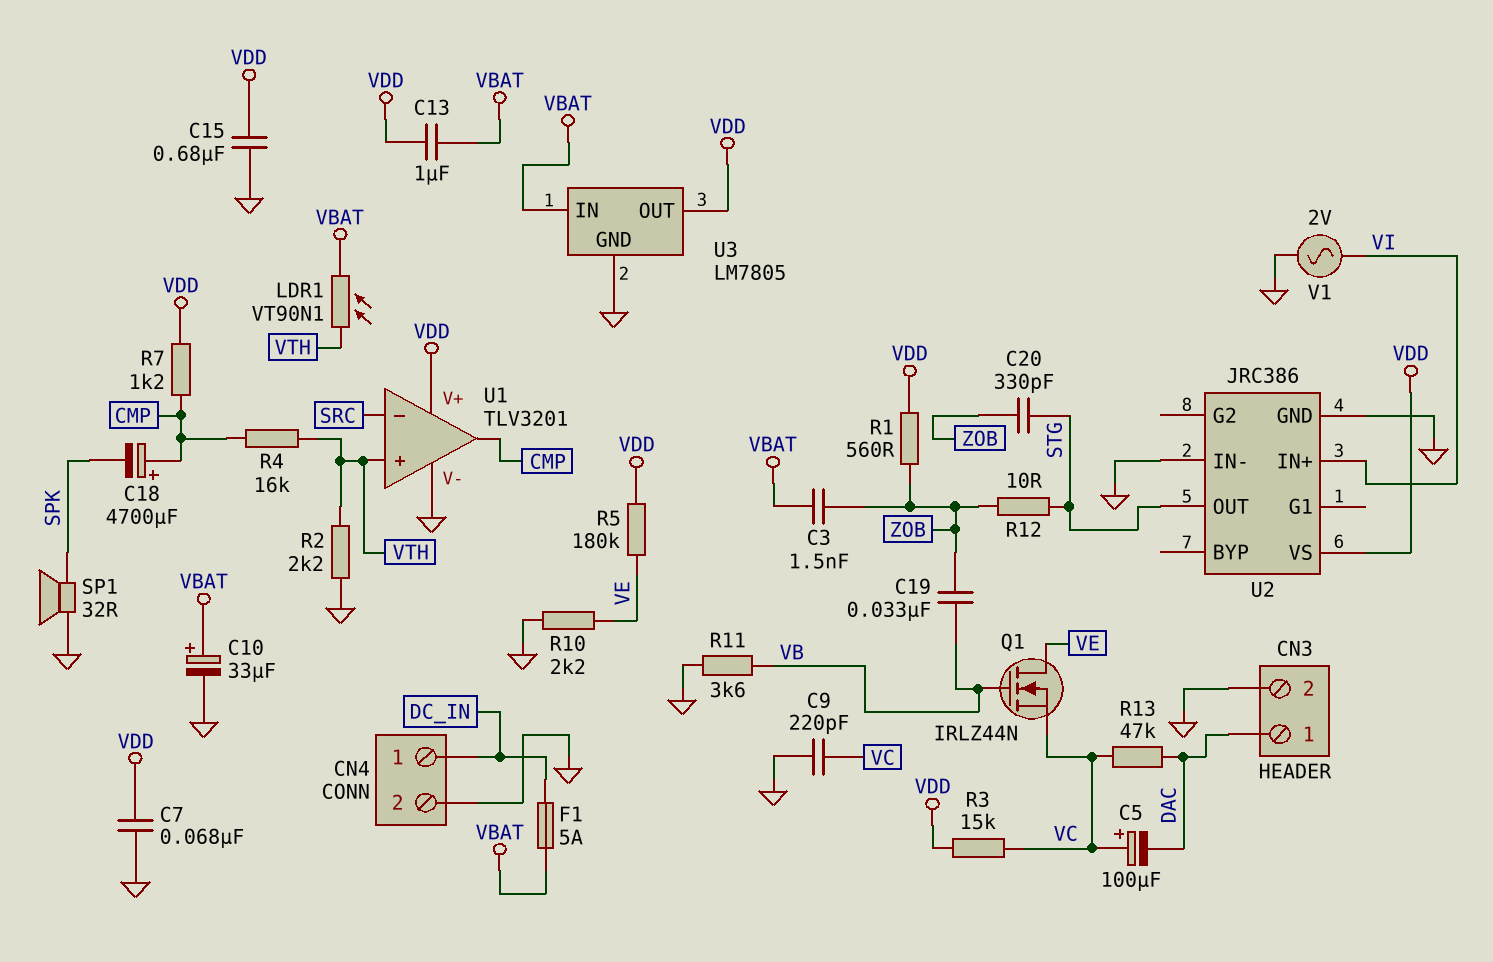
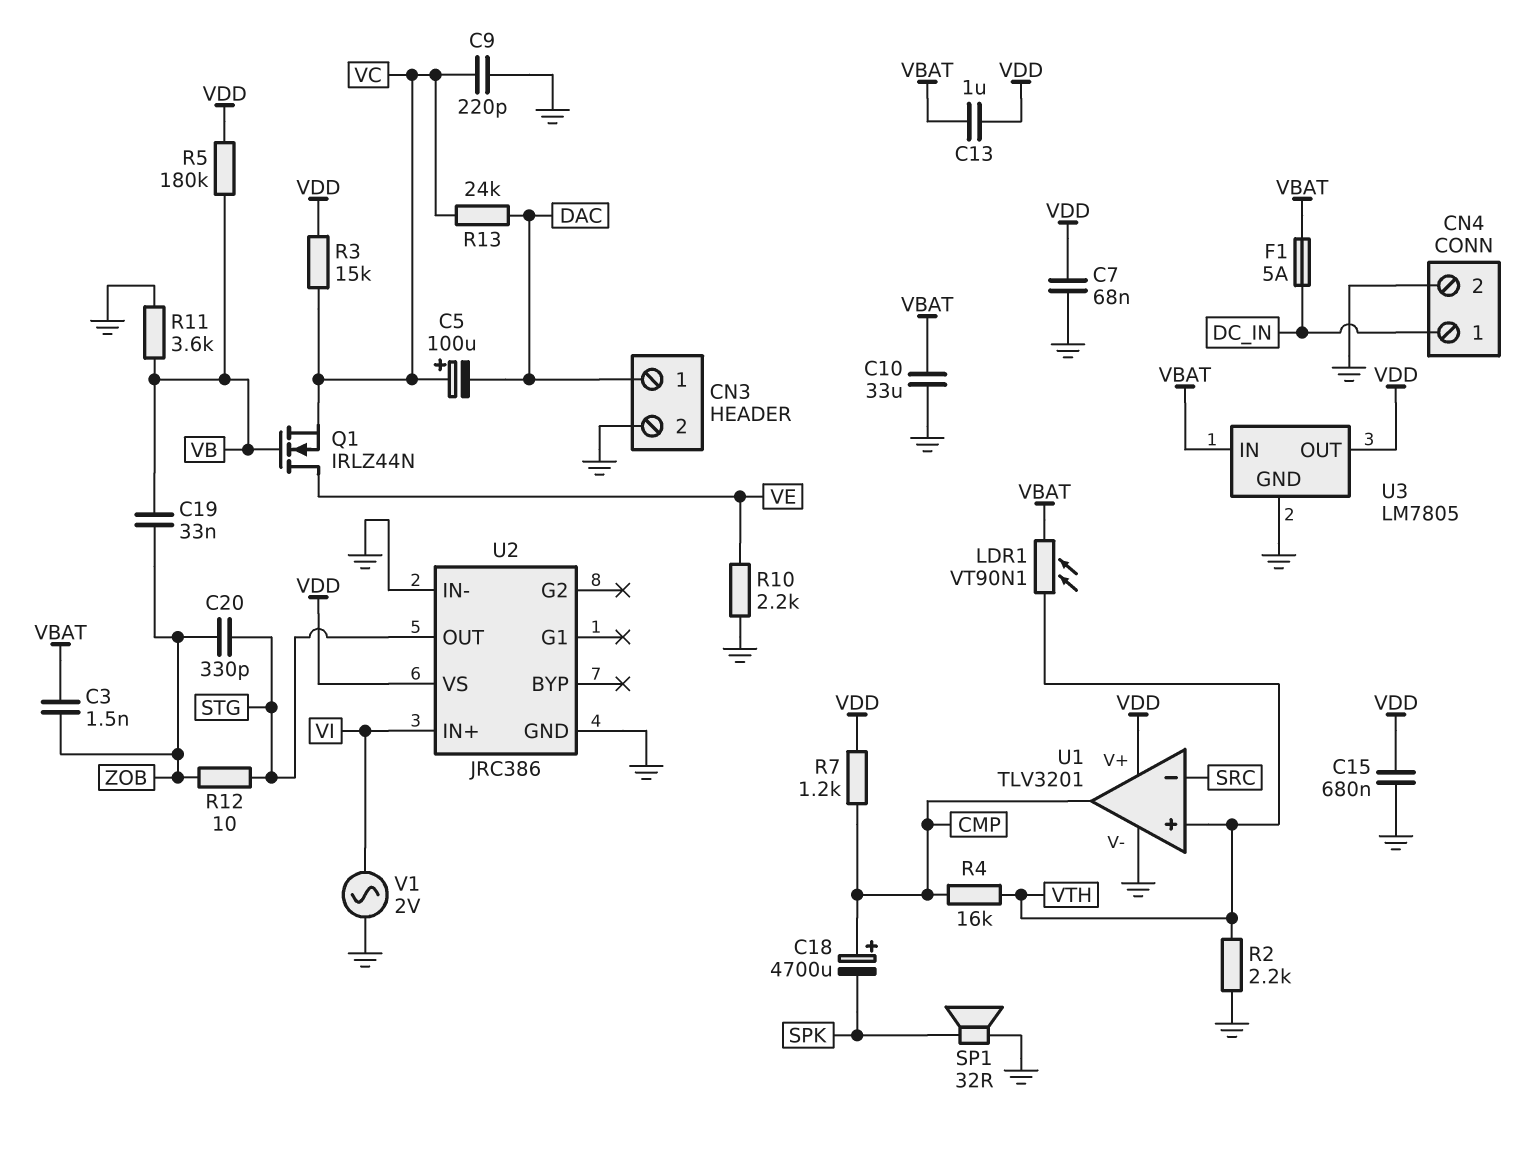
C10: 33uF (plus VBAT, minus GND) -> 33uF (GND, VBAT)
R1: 560 (VDD, ZOB) -> none
R5: 180k (VDD, VE) -> 180k (VB, VDD)
R13: 47k (DAC, VC) -> 24k (DAC, VC)

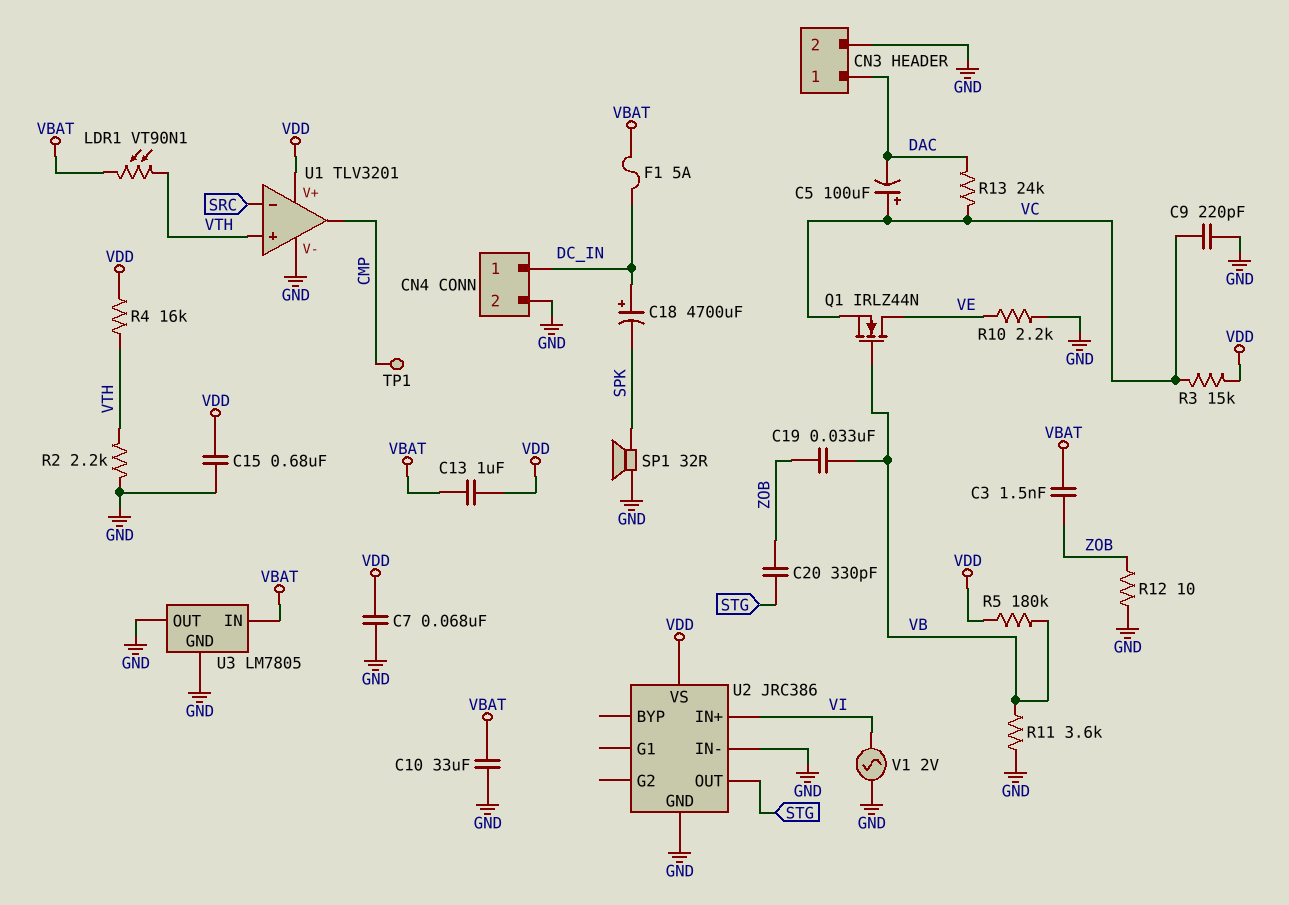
C18: 4700uF (plus CMP, minus SPK) -> 4700uF (plus DC_IN, minus SPK)
R4: 16k (CMP, VTH) -> 16k (VDD, VTH)
R7: 1.2k (CMP, VDD) -> none
R12: 10 (STG, ZOB) -> 10 (GND, ZOB)
TP1: none -> test point (CMP)
U3 pin OUT: VDD -> GND

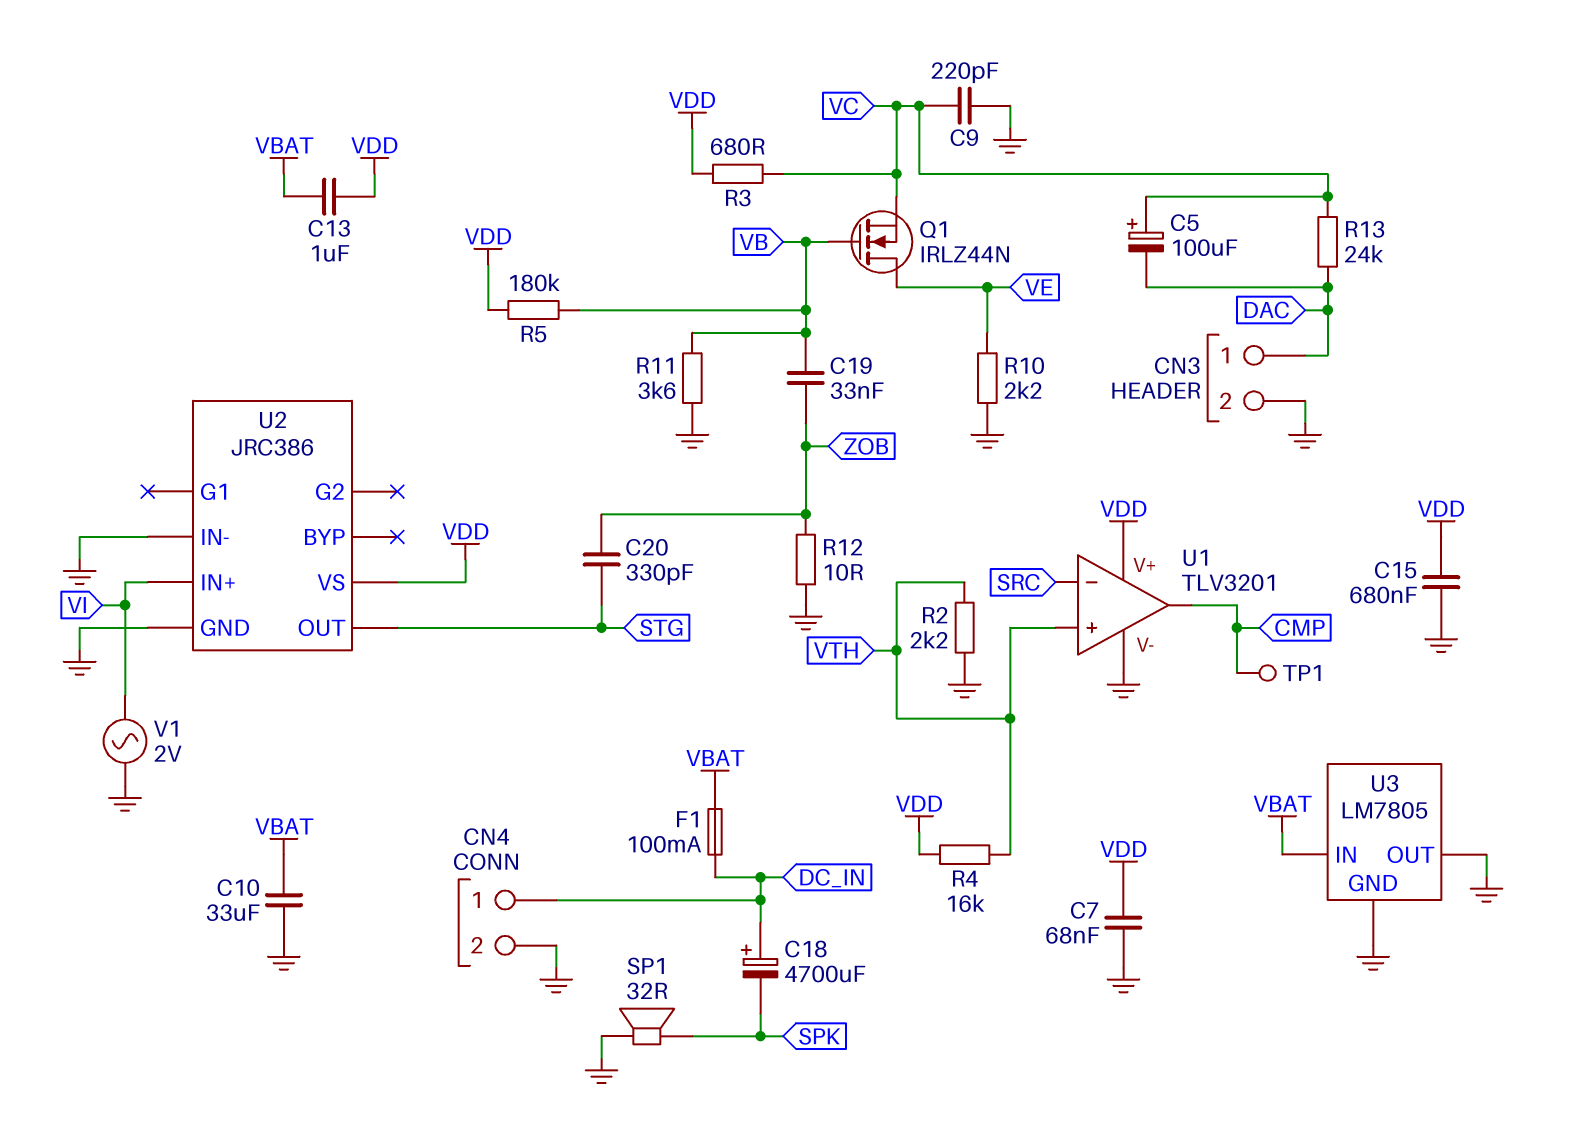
C3: 1.5nF (VBAT, ZOB) -> none
F1: 5A (DC_IN, VBAT) -> 100mA (DC_IN, VBAT)
LDR1: VT90N1 (VBAT, VTH) -> none
R3: 15k (VC, VDD) -> 680 (VC, VDD)

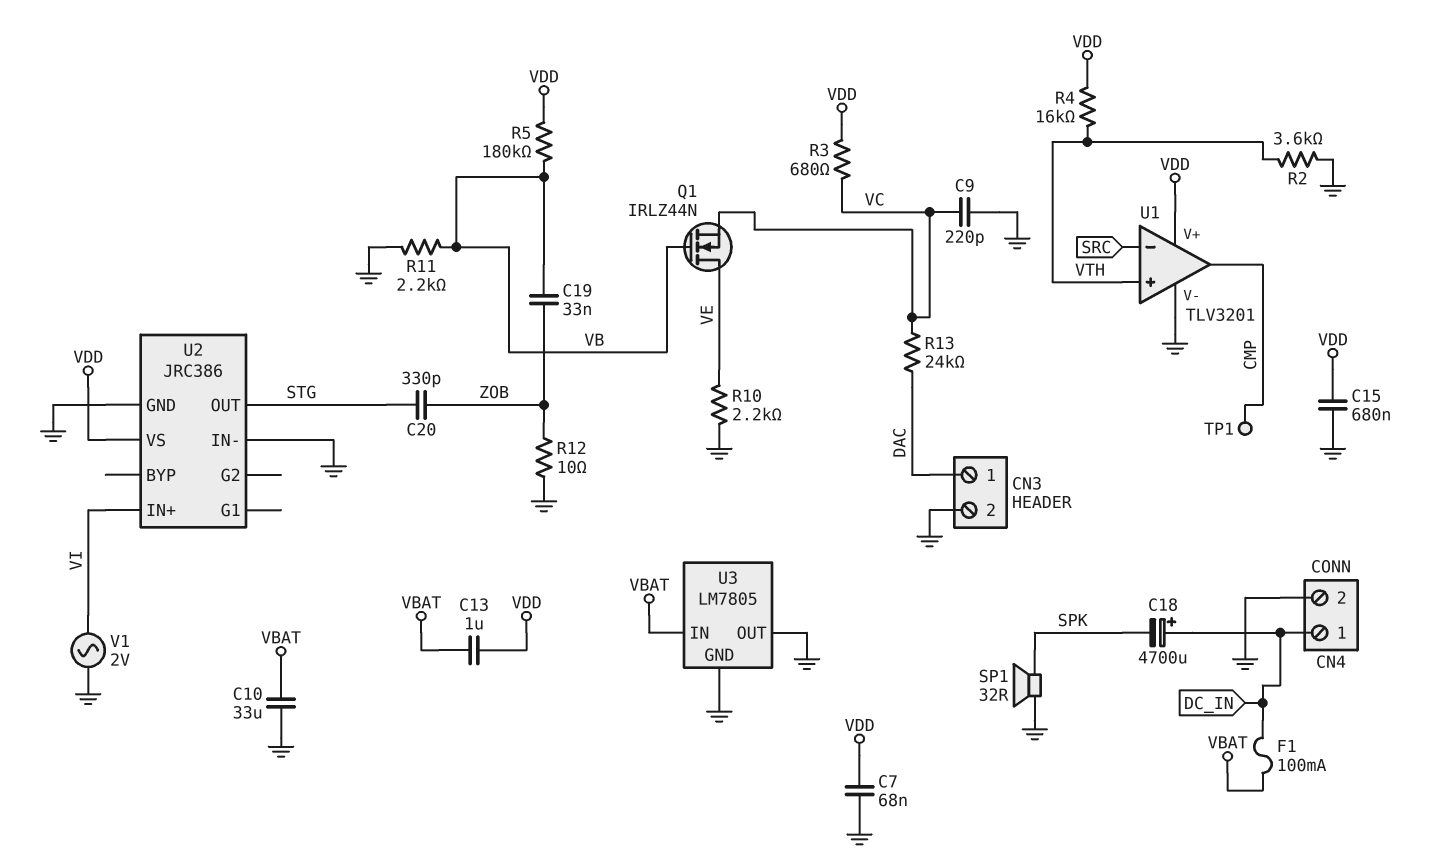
C5: 100uF (plus VC, minus DAC) -> none
R2: 2.2k (GND, VTH) -> 3.6k (GND, VTH)
R11: 3.6k (GND, VB) -> 2.2k (GND, VB)

